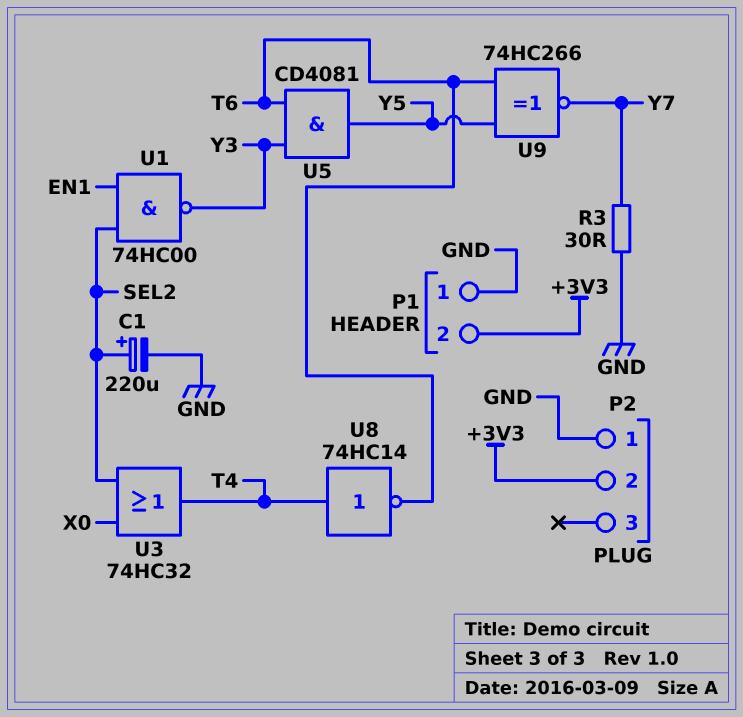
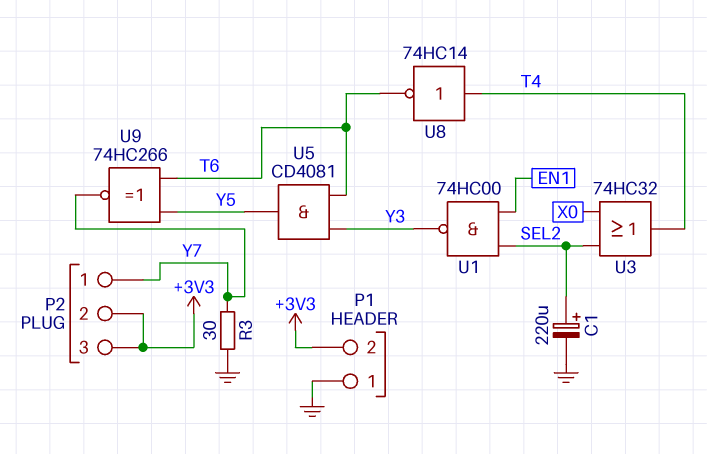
P2 pin 1: GND -> Y7
P2 pin 3: none -> +3V3

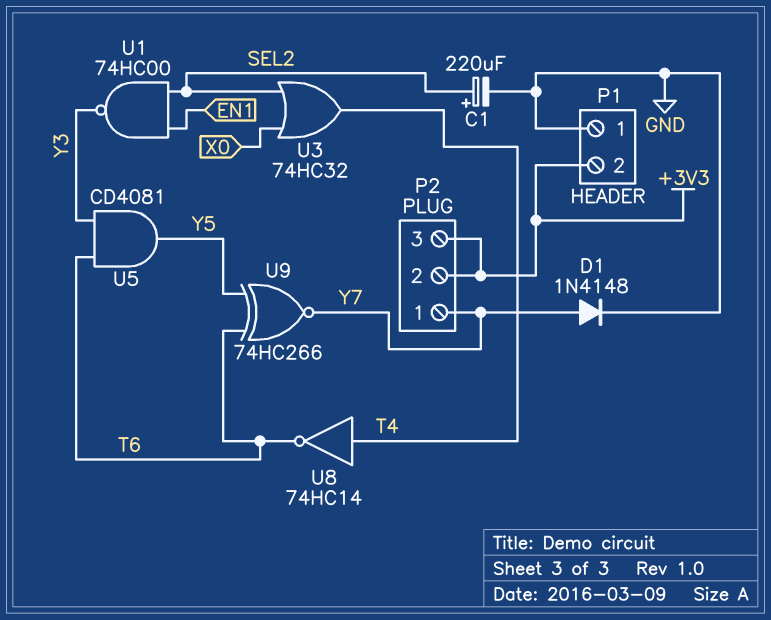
D1: none -> diode 1N4148 (A Y7, K GND)
R3: 30 (GND, Y7) -> none

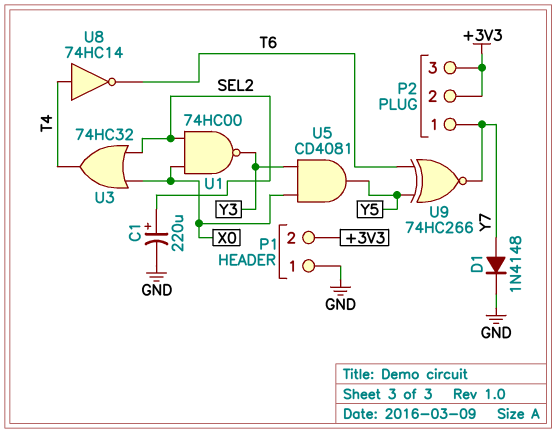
U1: NAND 74HC00 (in EN1, in SEL2, out Y3) -> NAND 74HC00 (in SEL2, in X0, out Y3)
U5: AND CD4081 (in T6, in Y3, out Y5) -> AND CD4081 (in X0, in Y3, out Y5)

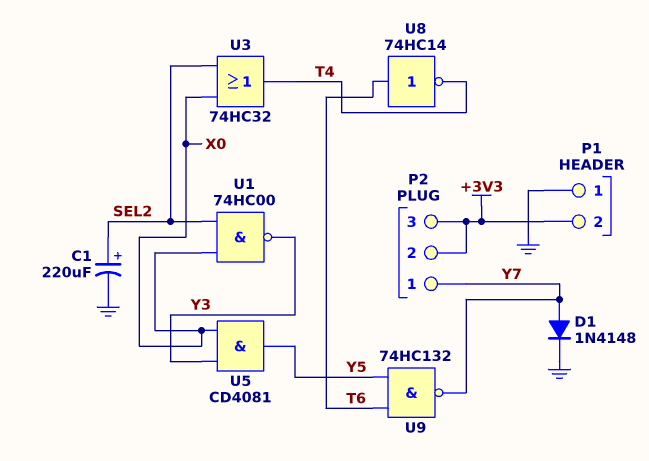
U8: NOT 74HC14 (in T4, out T6) -> NOT 74HC14 (in T6, out T4)
U9: XNOR 74HC266 (in T6, in Y5, out Y7) -> NAND 74HC132 (in T6, in Y5, out Y7)

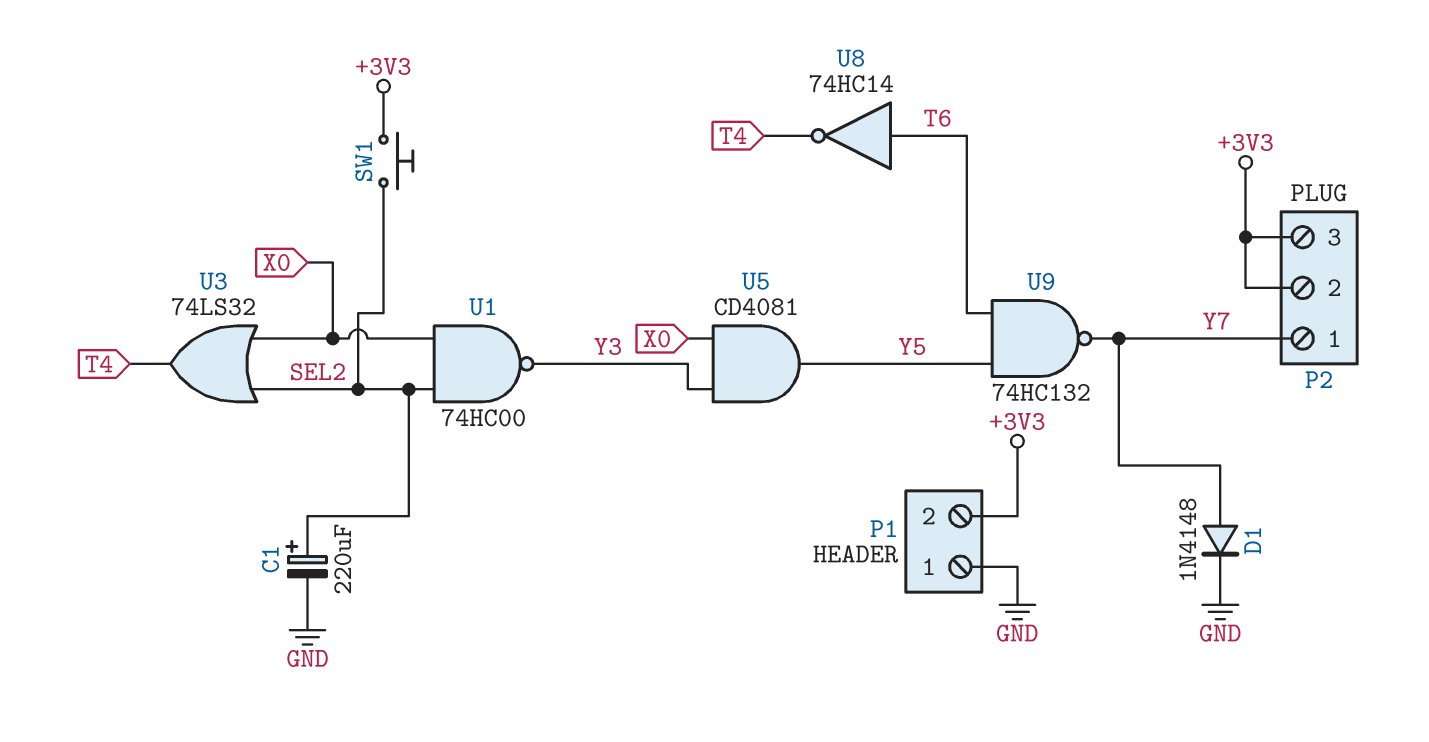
SW1: none -> button (+3V3, SEL2)
U3: OR 74HC32 (in SEL2, in X0, out T4) -> OR 74LS32 (in SEL2, in X0, out T4)

